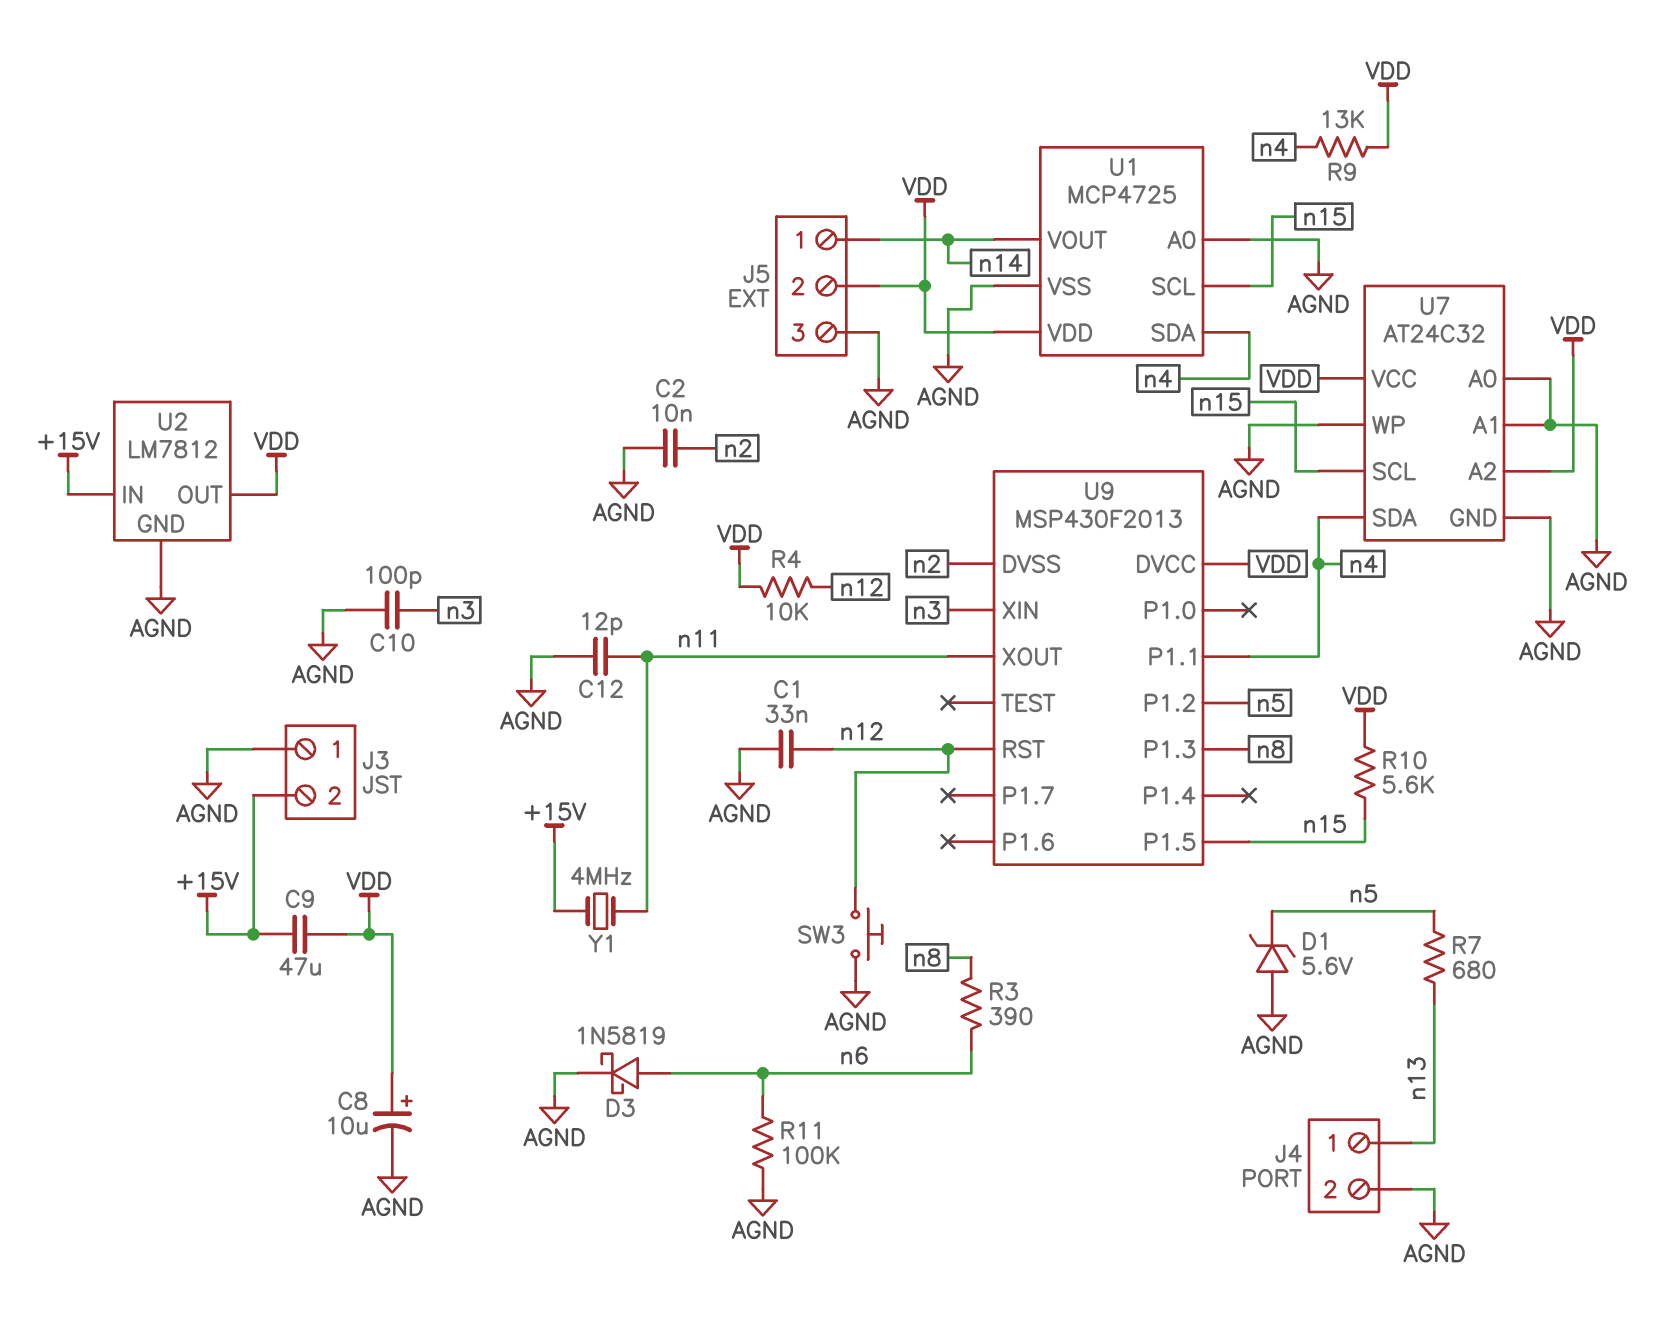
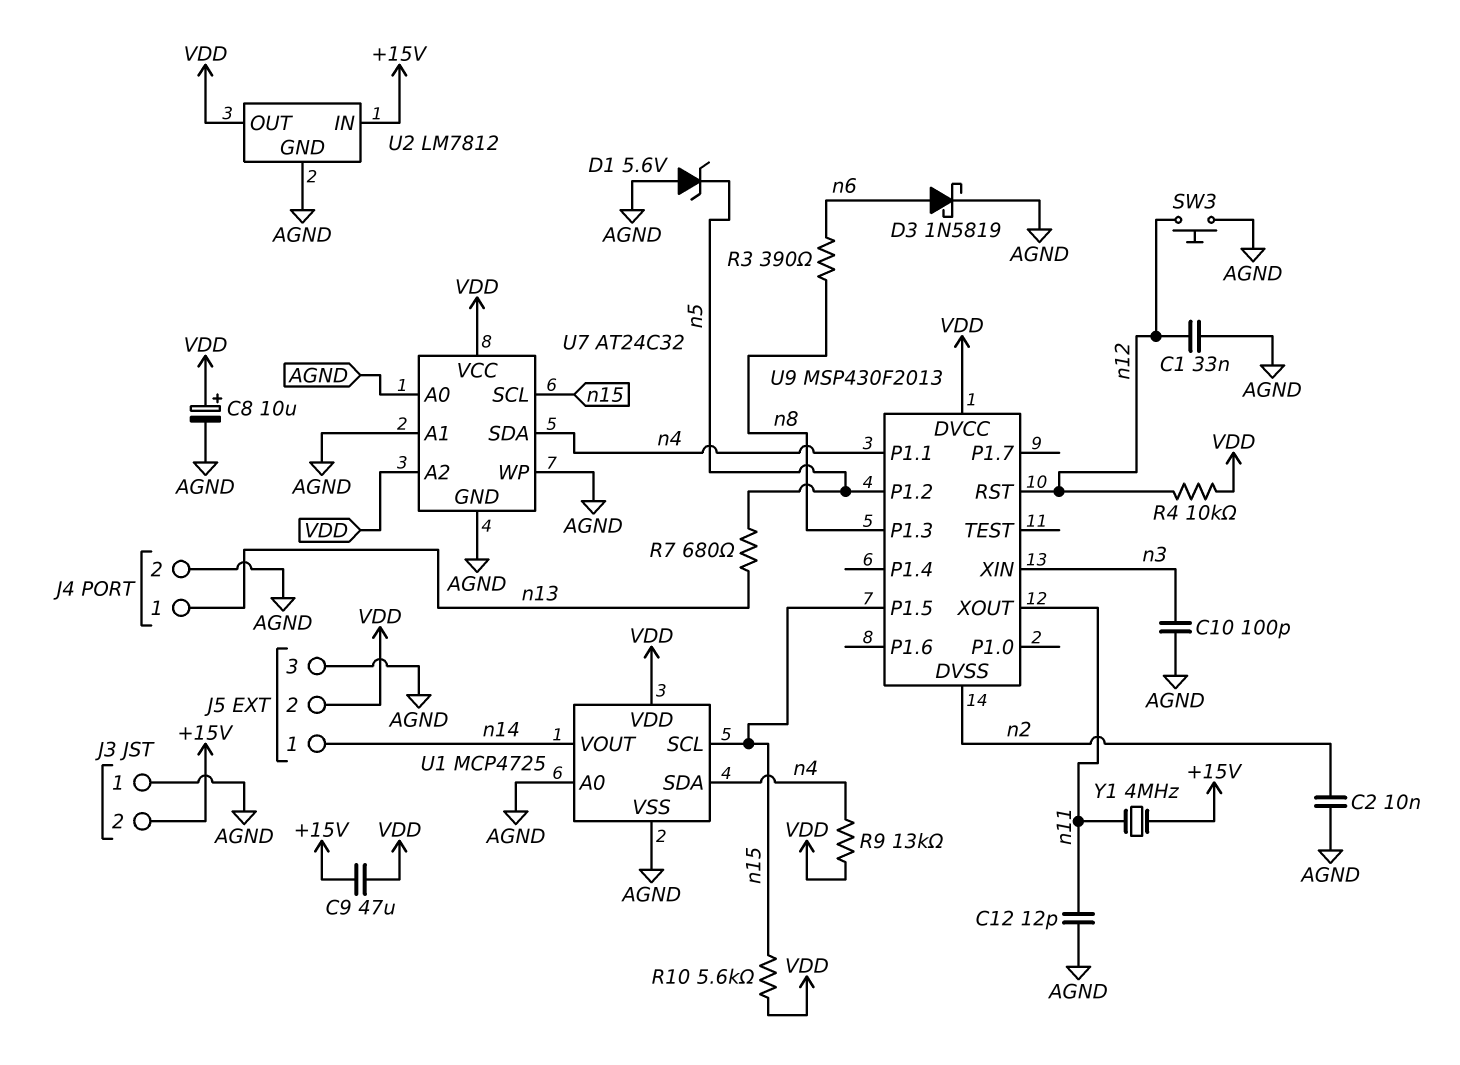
R11: 100k (AGND, n6) -> none

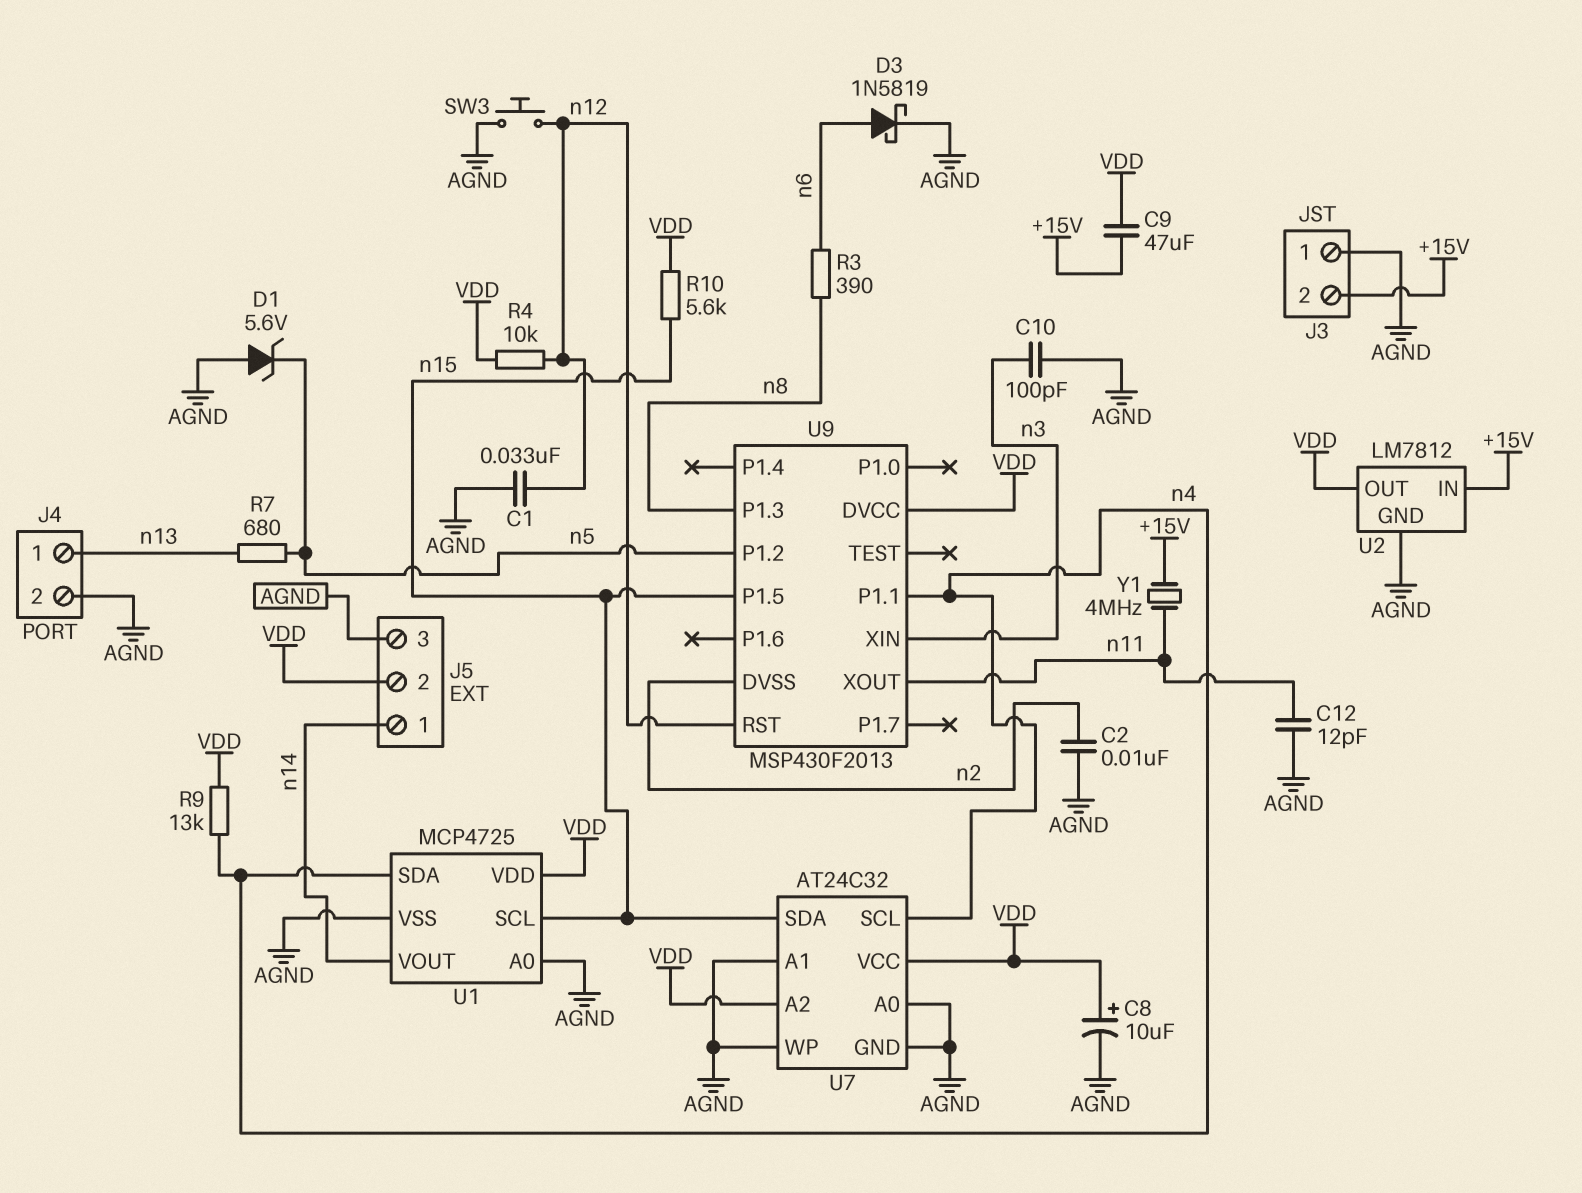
U7 pin SCL: n15 -> n4
U7 pin SDA: n4 -> n15

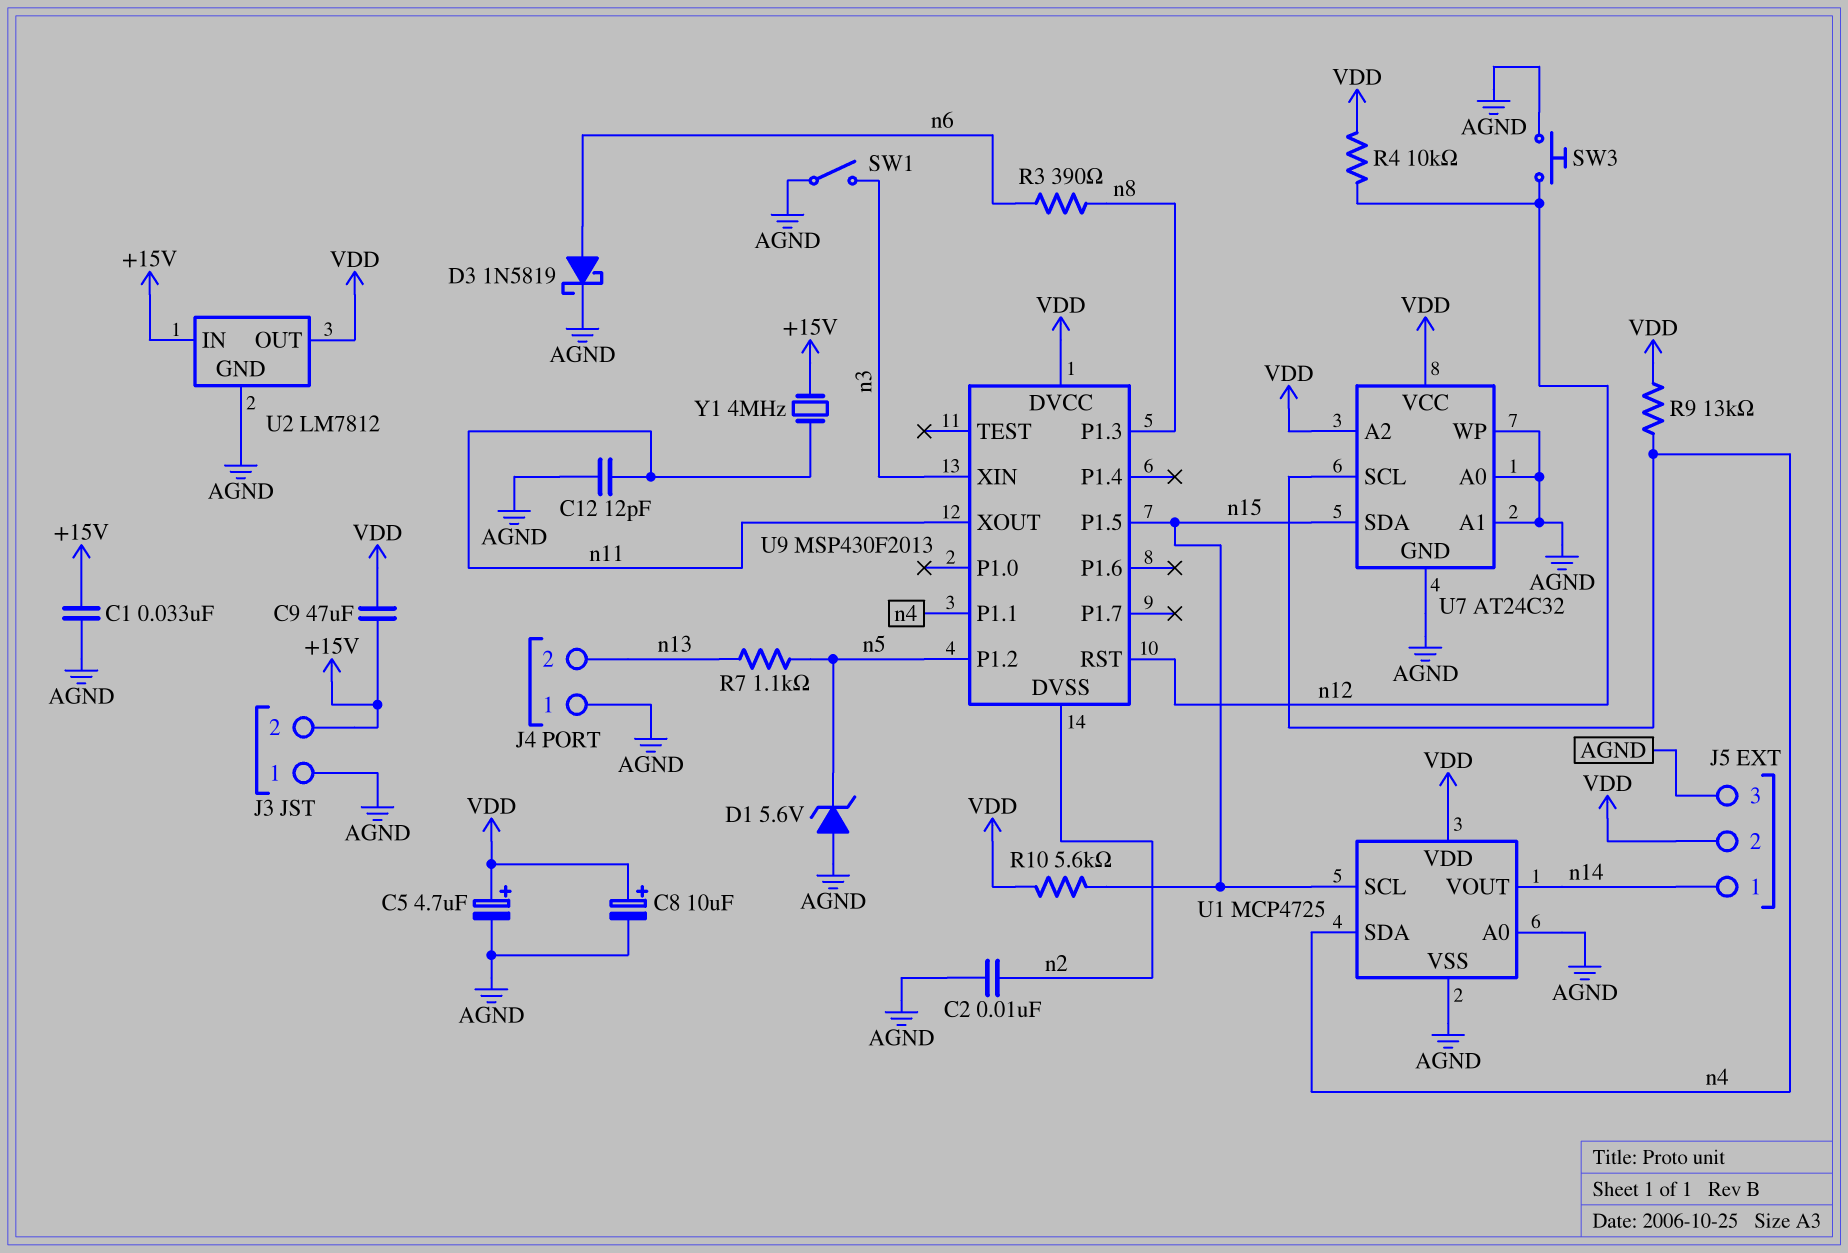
C1: 33nF (AGND, n12) -> 33nF (+15V, AGND)
C5: none -> 4.7uF (plus VDD, minus AGND)
C10: 100pF (AGND, n3) -> none
J4 pin 1: n13 -> AGND
J4 pin 2: AGND -> n13
R7: 680 (n5, n13) -> 1.1k (n5, n13)
SW1: none -> switch (AGND, n3)

